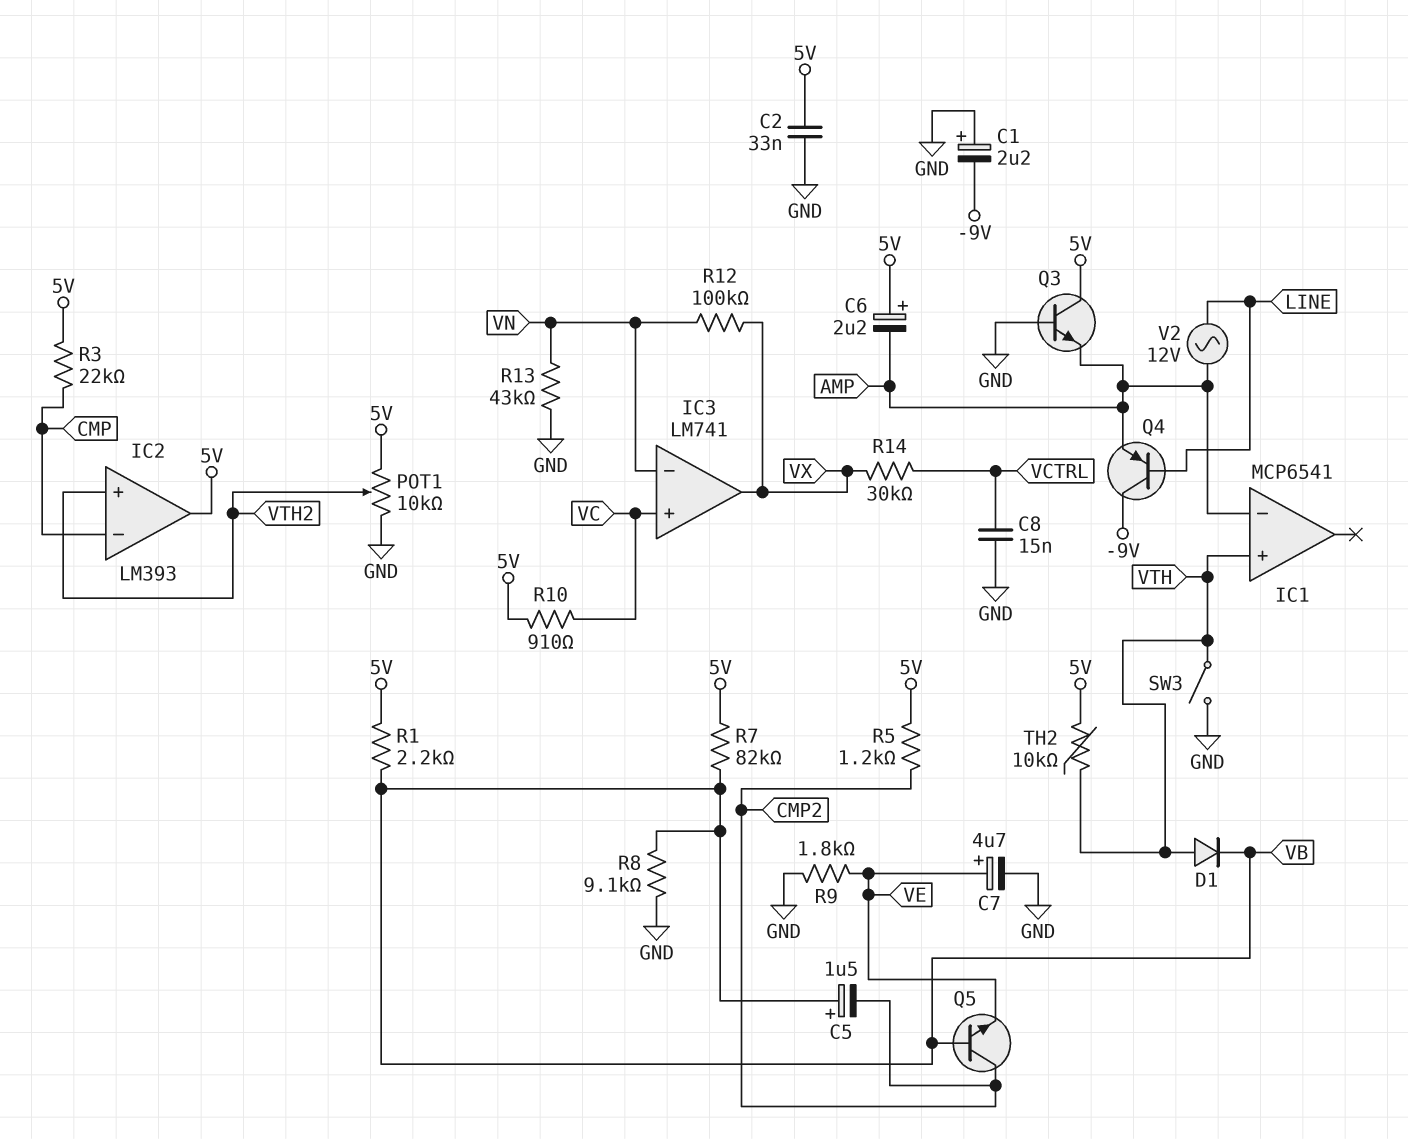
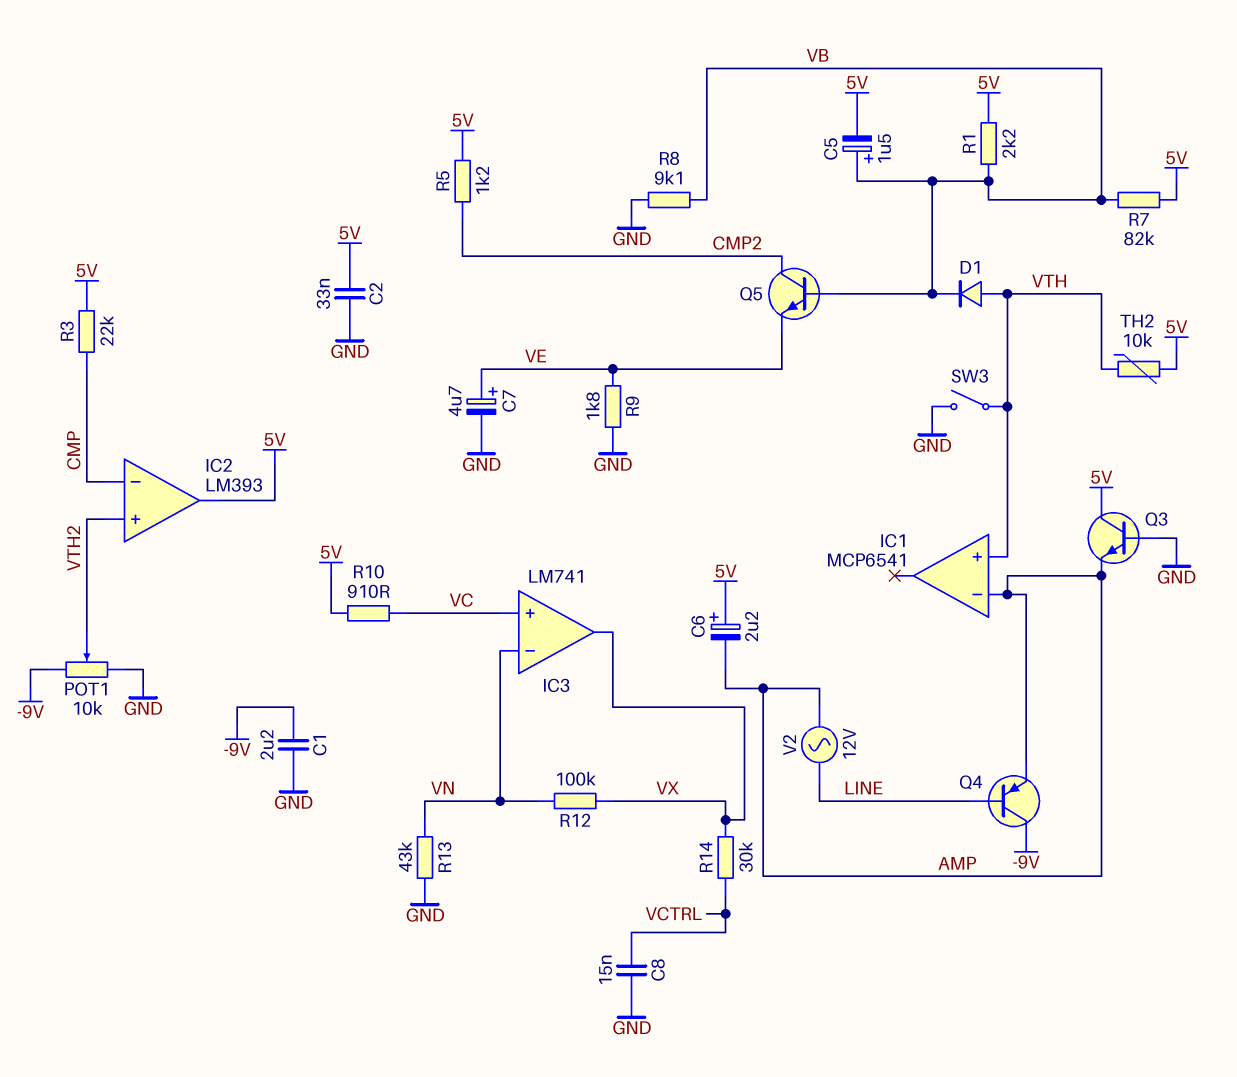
C1: 2.2uF (plus GND, minus -9V) -> 2.2uF (-9V, GND)
C5: 1.5uF (plus VB, minus CMP2) -> 1.5uF (plus VB, minus 5V)
POT1: 10k (5V, GND, wiper VTH2) -> 10k (-9V, GND, wiper VTH2)

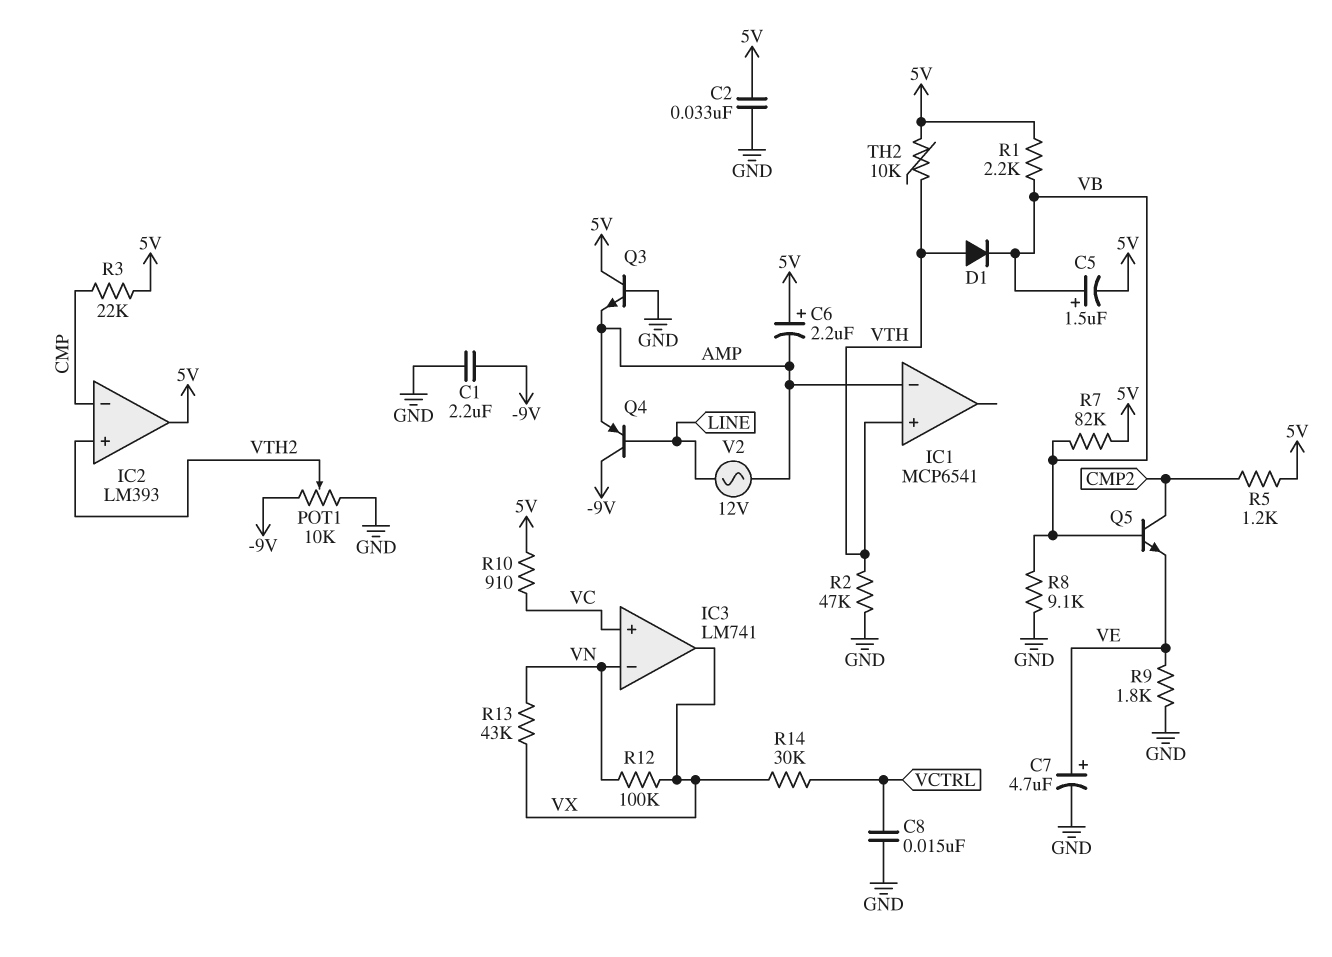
R2: none -> 47k (GND, VTH)
R13: 43k (GND, VN) -> 43k (VN, VX)
SW3: switch (GND, VTH) -> none

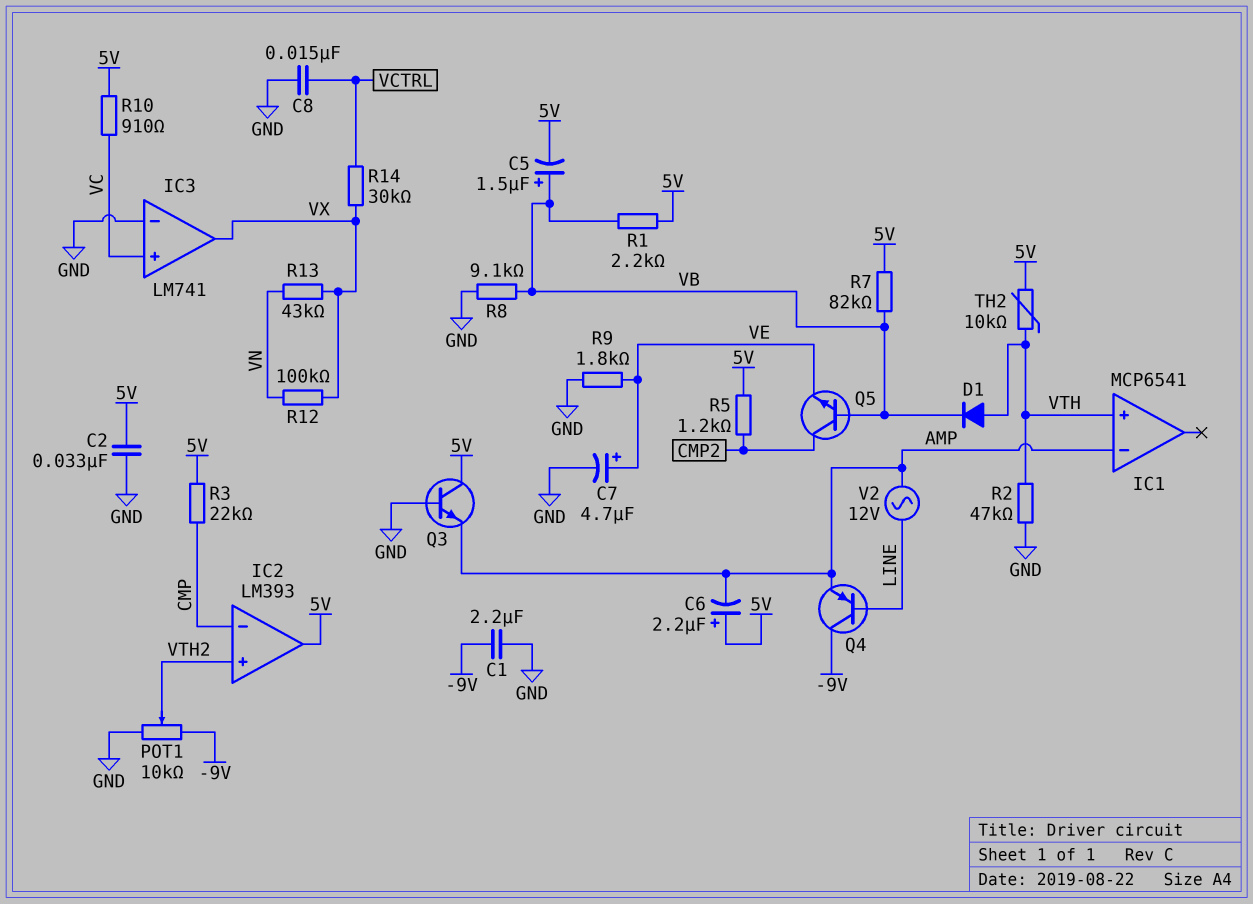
IC3 pin in-: VN -> GND

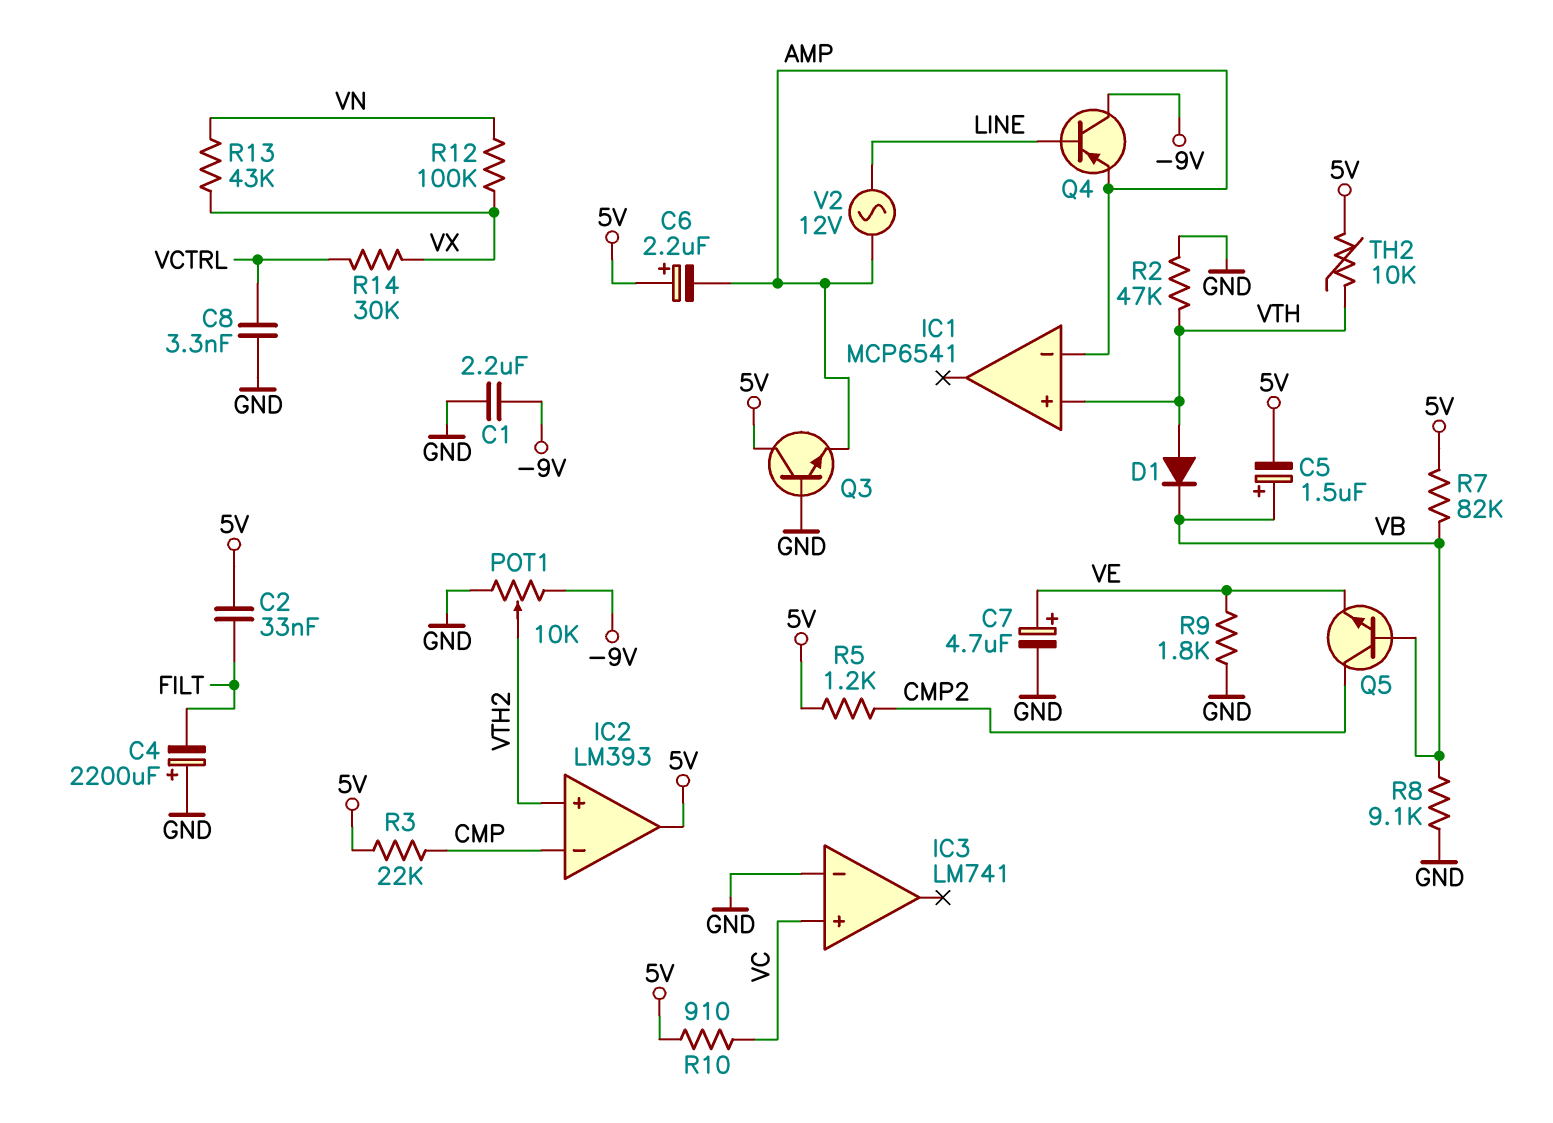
C2: 33nF (5V, GND) -> 33nF (5V, FILT)
C4: none -> 2200uF (plus GND, minus FILT)
C8: 15nF (GND, VCTRL) -> 3.3nF (GND, VCTRL)
IC3 pin out: VX -> none
R1: 2.2k (5V, VB) -> none

